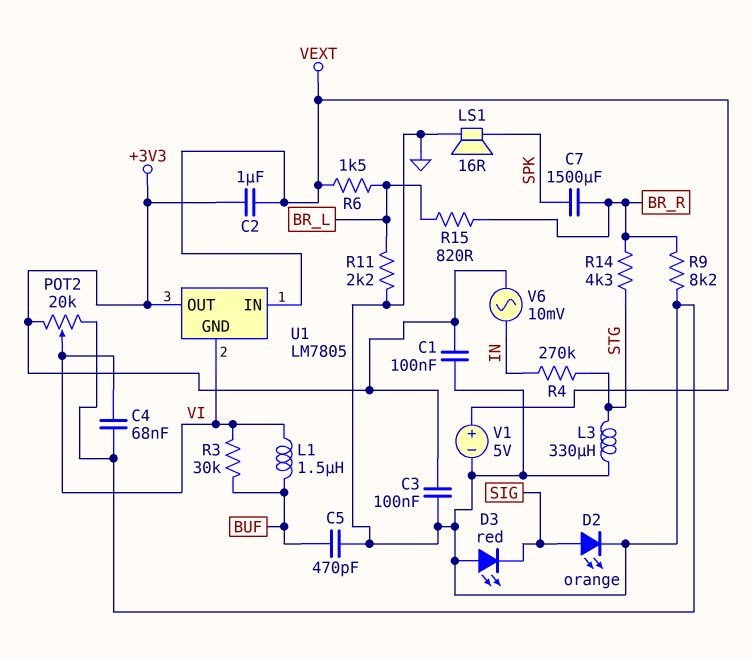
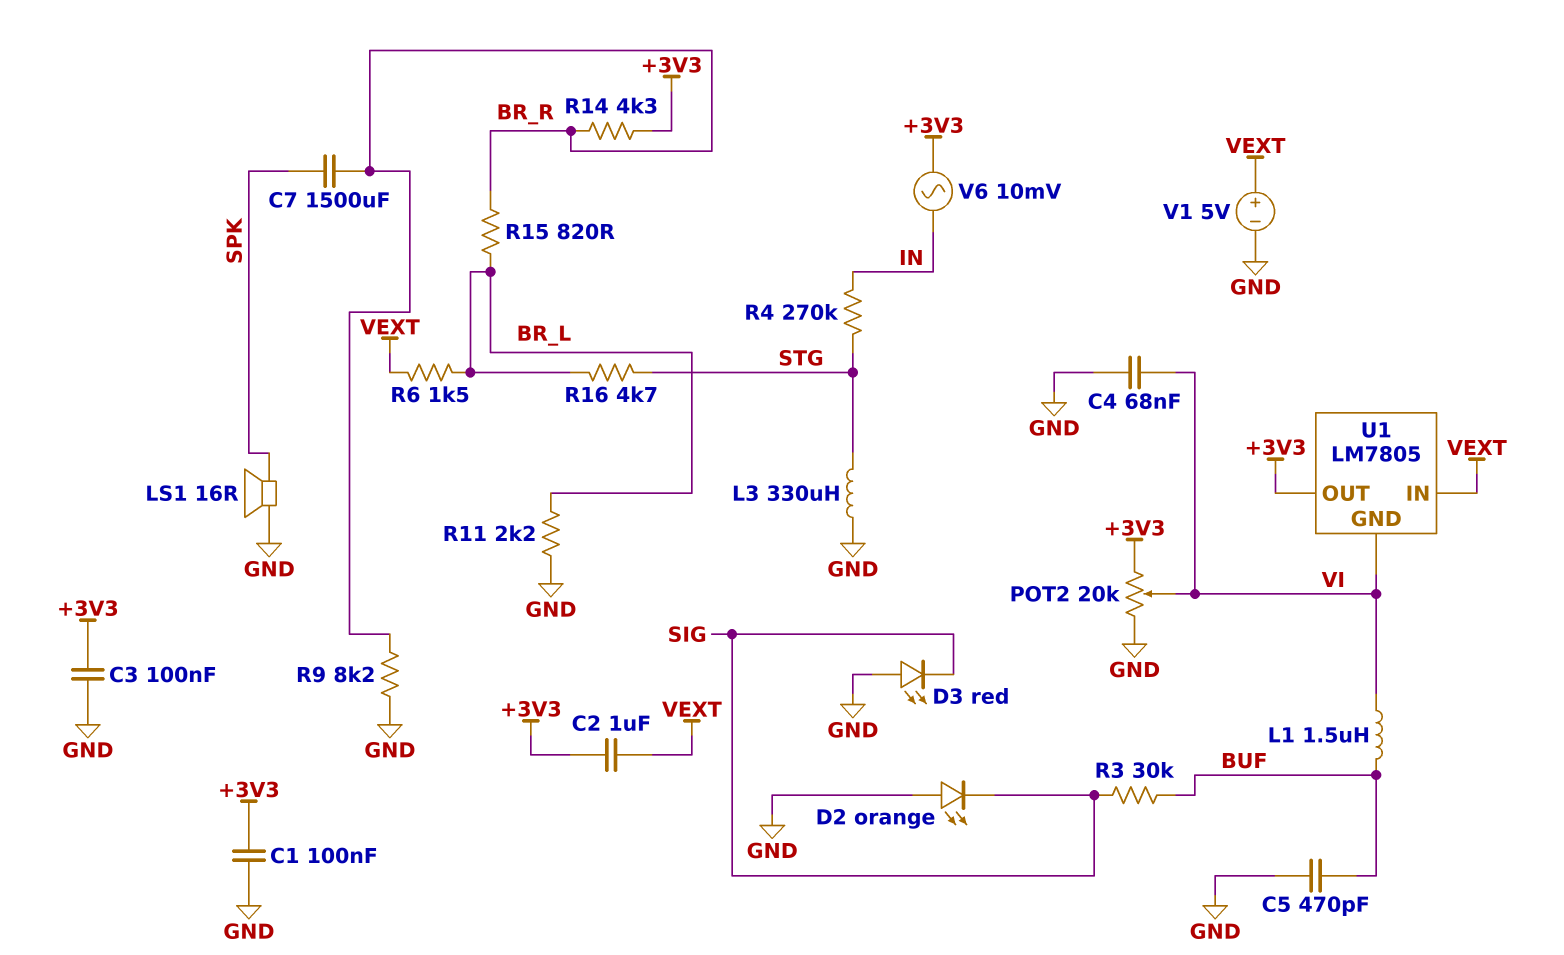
D2: LED orange (A SIG, K GND) -> LED orange (A GND, K SIG)
R3: 30k (BUF, VI) -> 30k (BUF, SIG)
R14: 4.3k (BR_R, STG) -> 4.3k (+3V3, BR_R)
R16: none -> 4.7k (BR_L, STG)

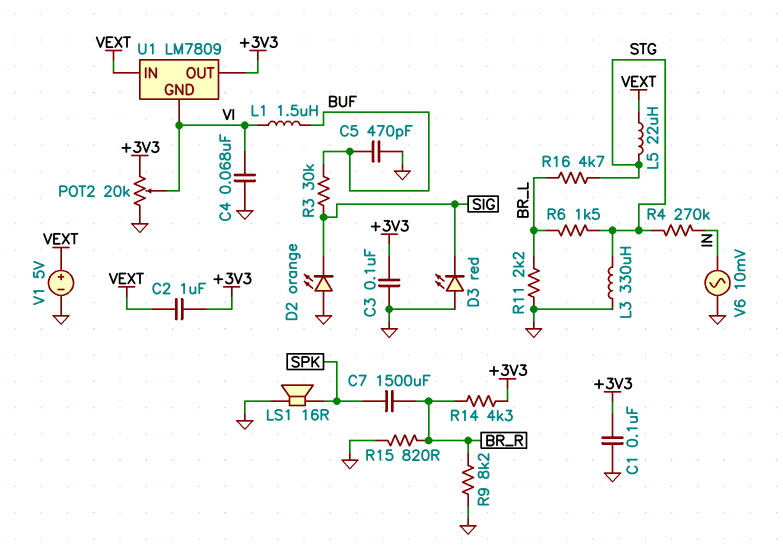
L5: none -> 22uH (STG, VEXT)
R6: 1.5k (BR_L, VEXT) -> 1.5k (BR_L, STG)
R15: 820 (BR_L, BR_R) -> 820 (BR_R, GND)
U1: LM7805 -> LM7809
V6: AC 10mV (+3V3, IN) -> AC 10mV (GND, IN)

